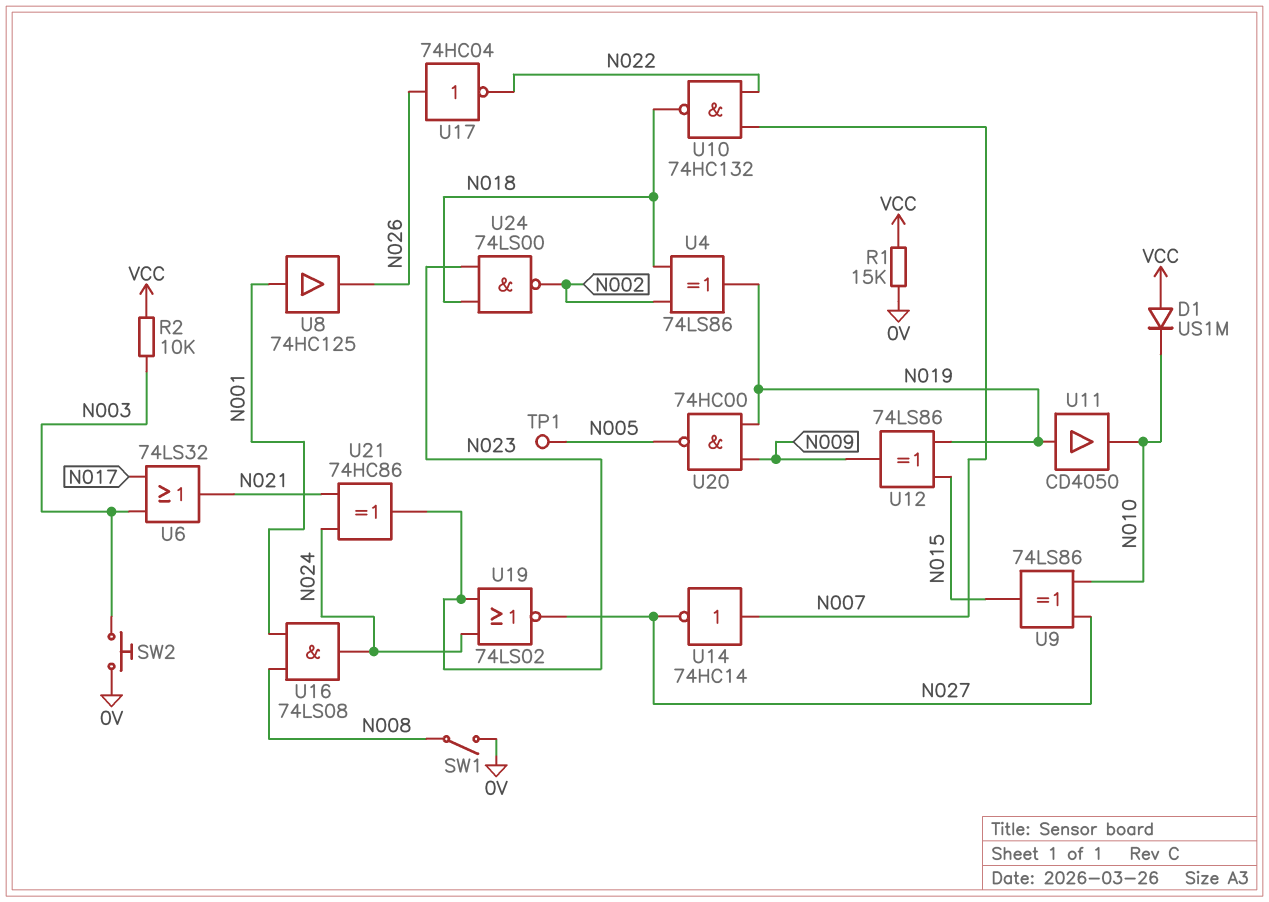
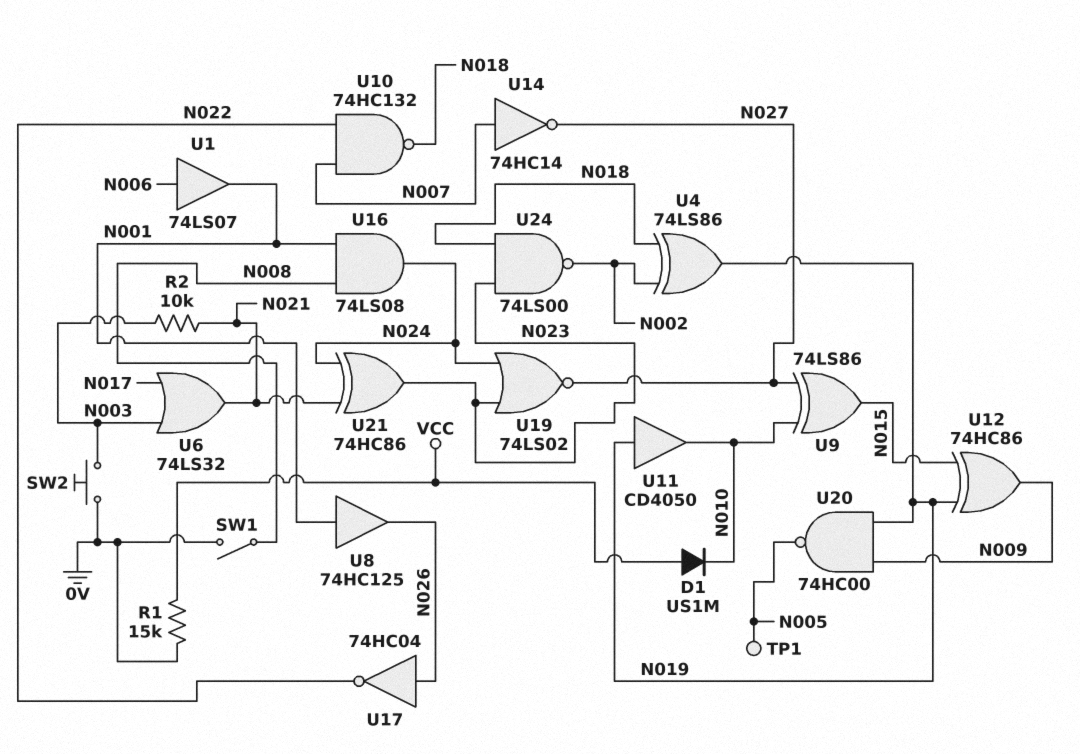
R2: 10k (N003, VCC) -> 10k (N003, N021)
U1: none -> buffer 74LS07 (in N006, out N001)
U12: XOR 74LS86 (in N015, in N019, out N009) -> XOR 74HC86 (in N015, in N019, out N009)

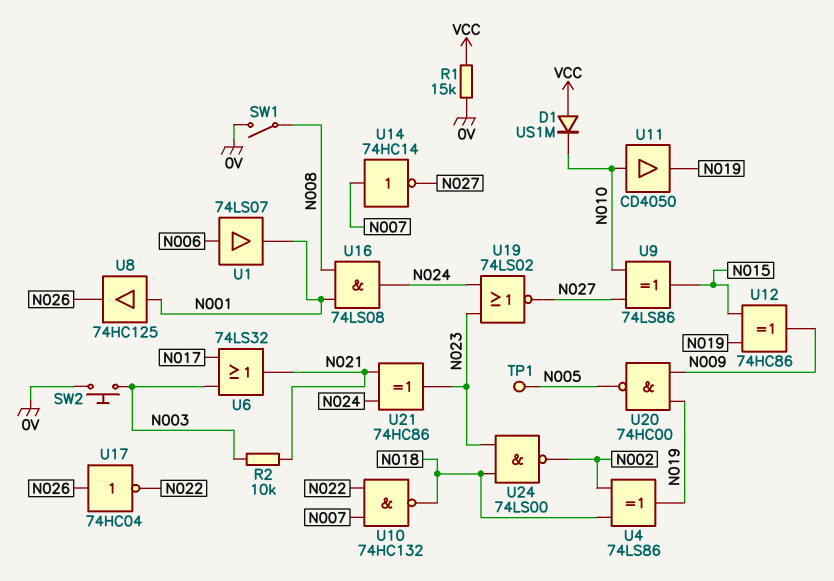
U11: buffer CD4050 (in N019, out N010) -> buffer CD4050 (in N010, out N019)

